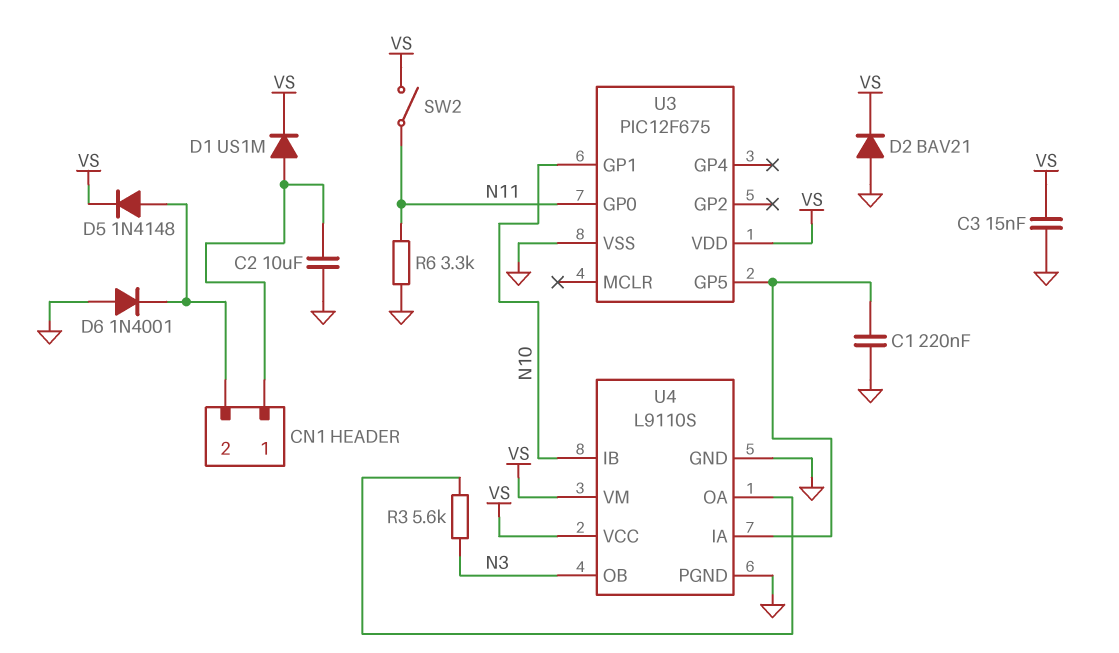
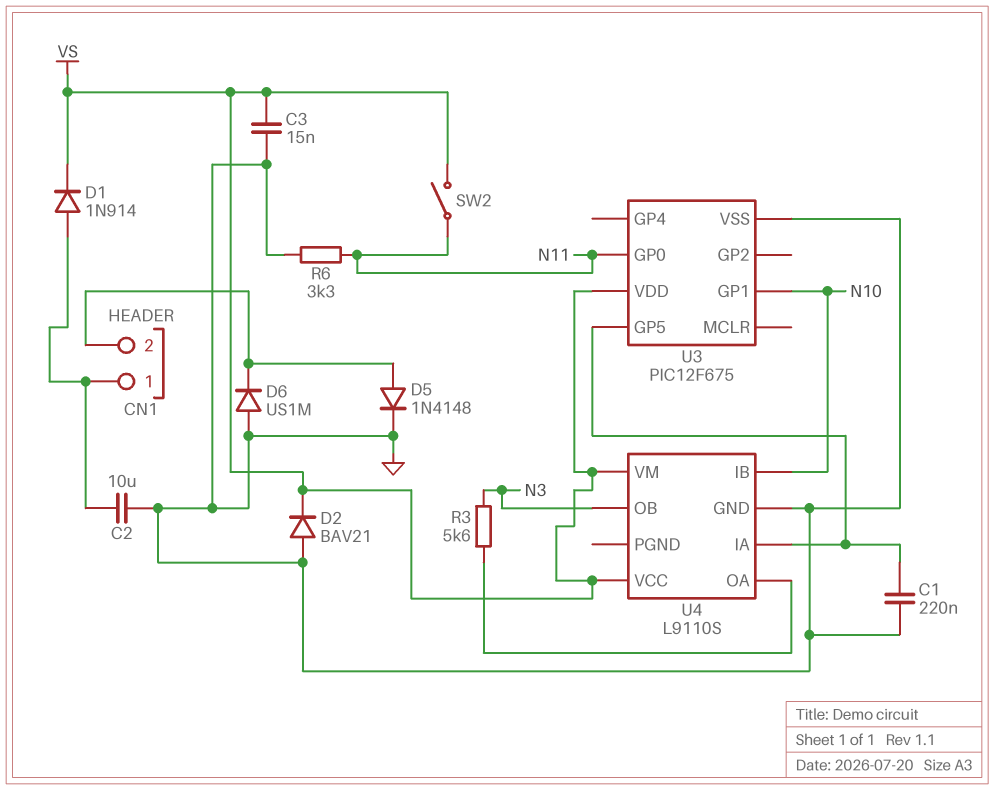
D1: diode US1M (A CN1/1, K VS) -> diode 1N914 (A CN1/1, K VS)
D5: diode 1N4148 (A CN1/2, K VS) -> diode 1N4148 (A CN1/2, K GND)
D6: diode 1N4001 (A GND, K CN1/2) -> diode US1M (A GND, K CN1/2)
U4 pin PGND: GND -> none

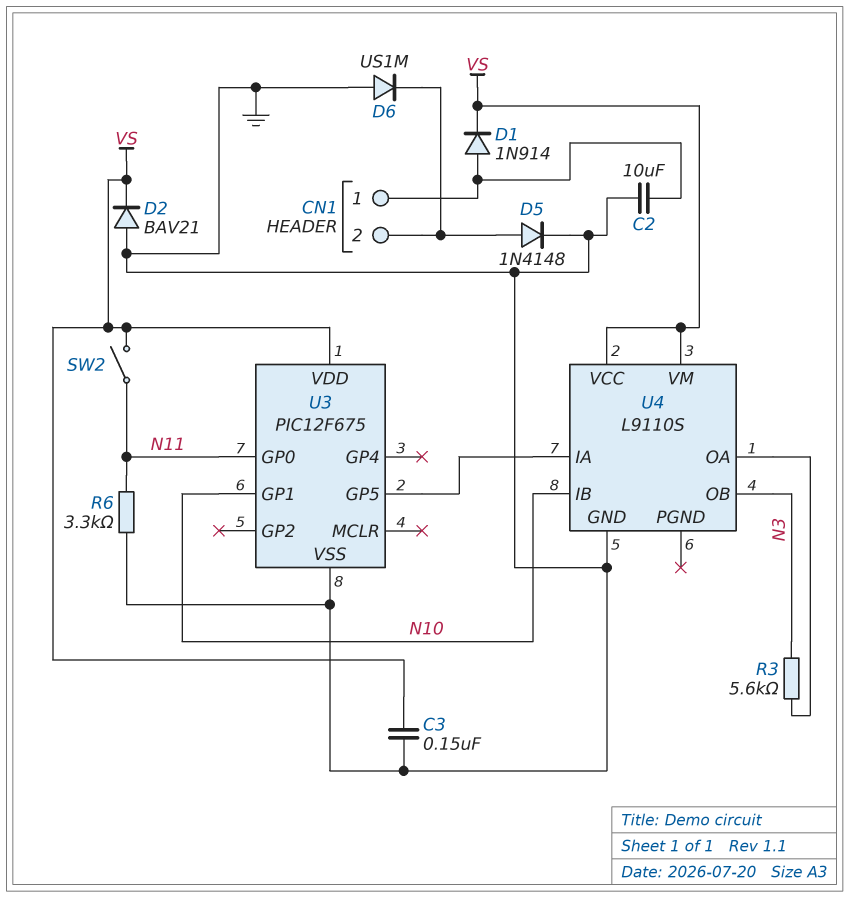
C1: 220nF (GND, U3/GP5) -> none
C3: 15nF (GND, VS) -> 150nF (GND, VS)

